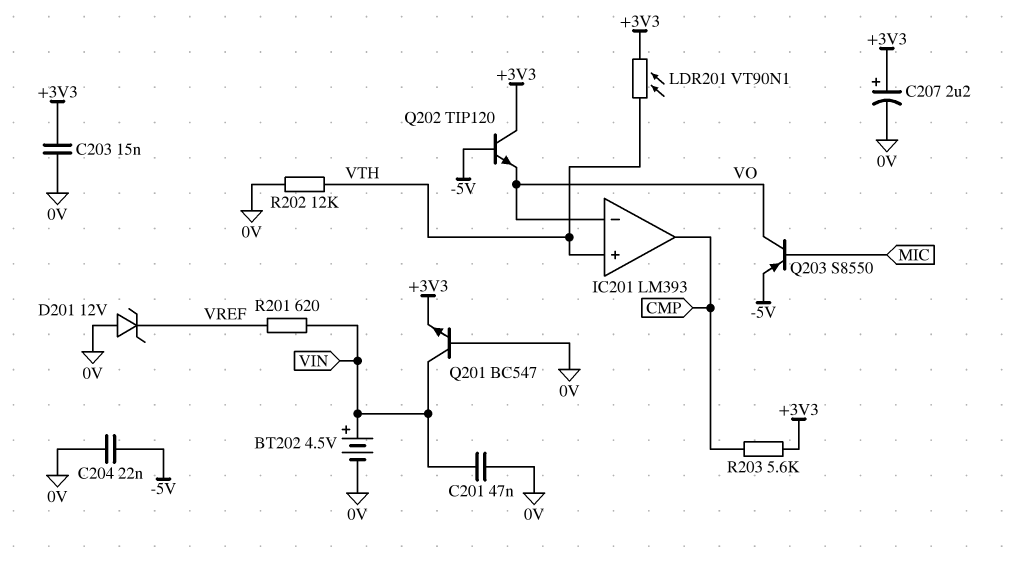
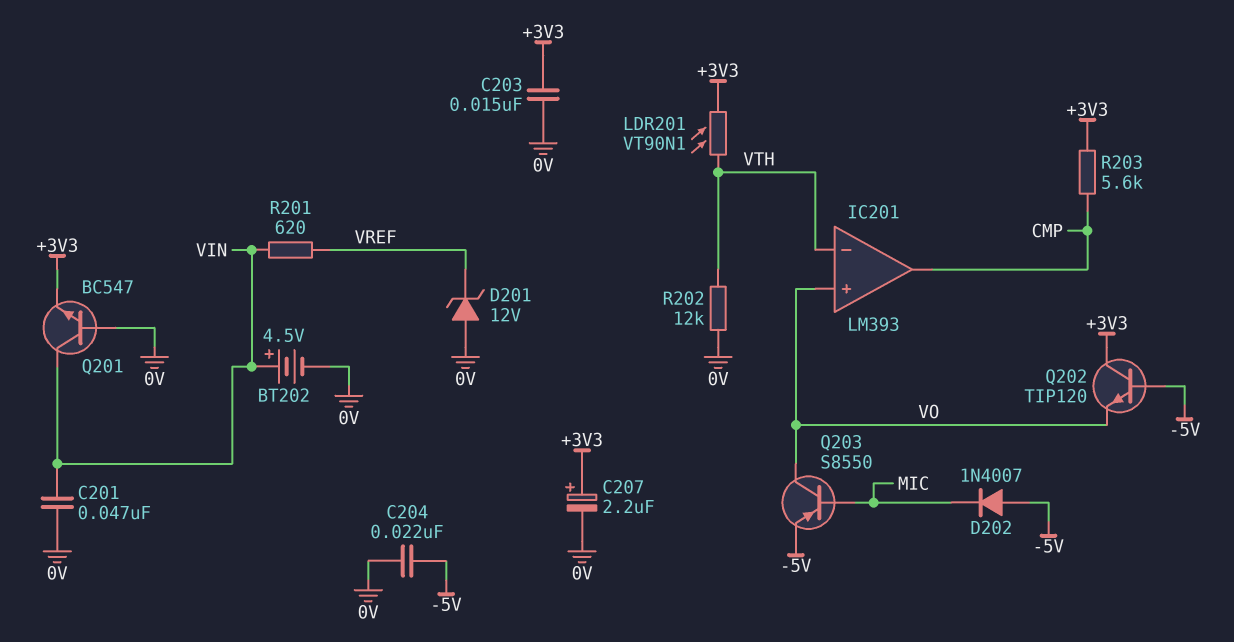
D202: none -> diode 1N4007 (A -5V, K MIC)
IC201 pin in+: VTH -> VO
IC201 pin in-: VO -> VTH

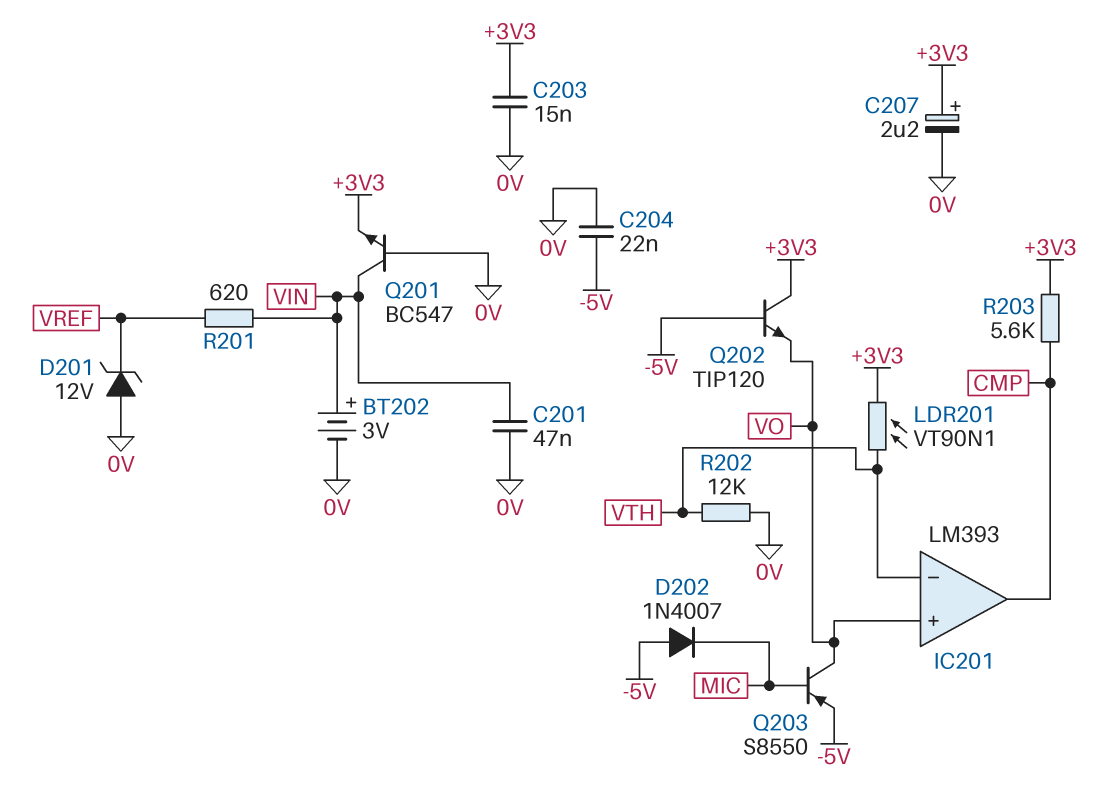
BT202: 4.5V (plus VIN, minus 0V) -> 3V (plus VIN, minus 0V)

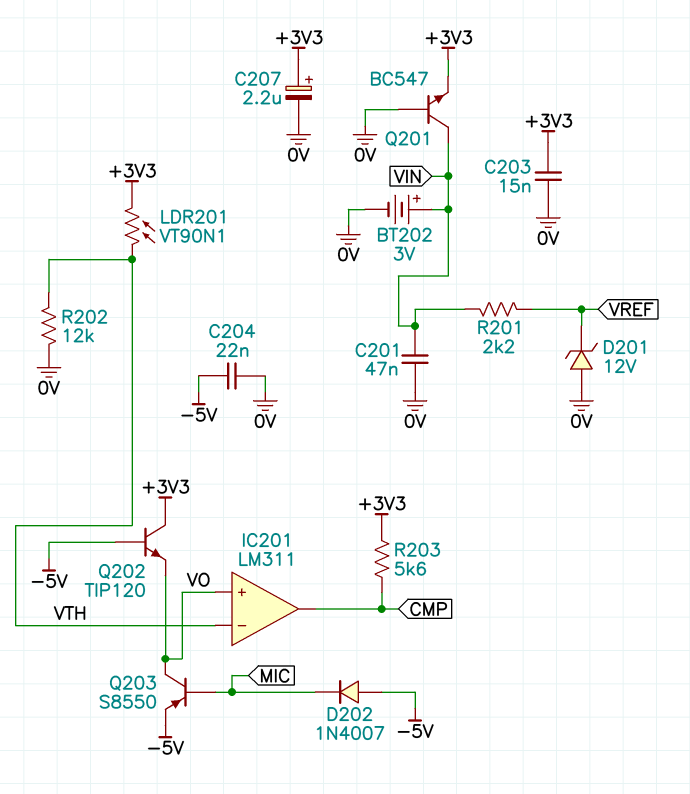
IC201: LM393 -> LM311
R201: 620 (VIN, VREF) -> 2.2k (VIN, VREF)

